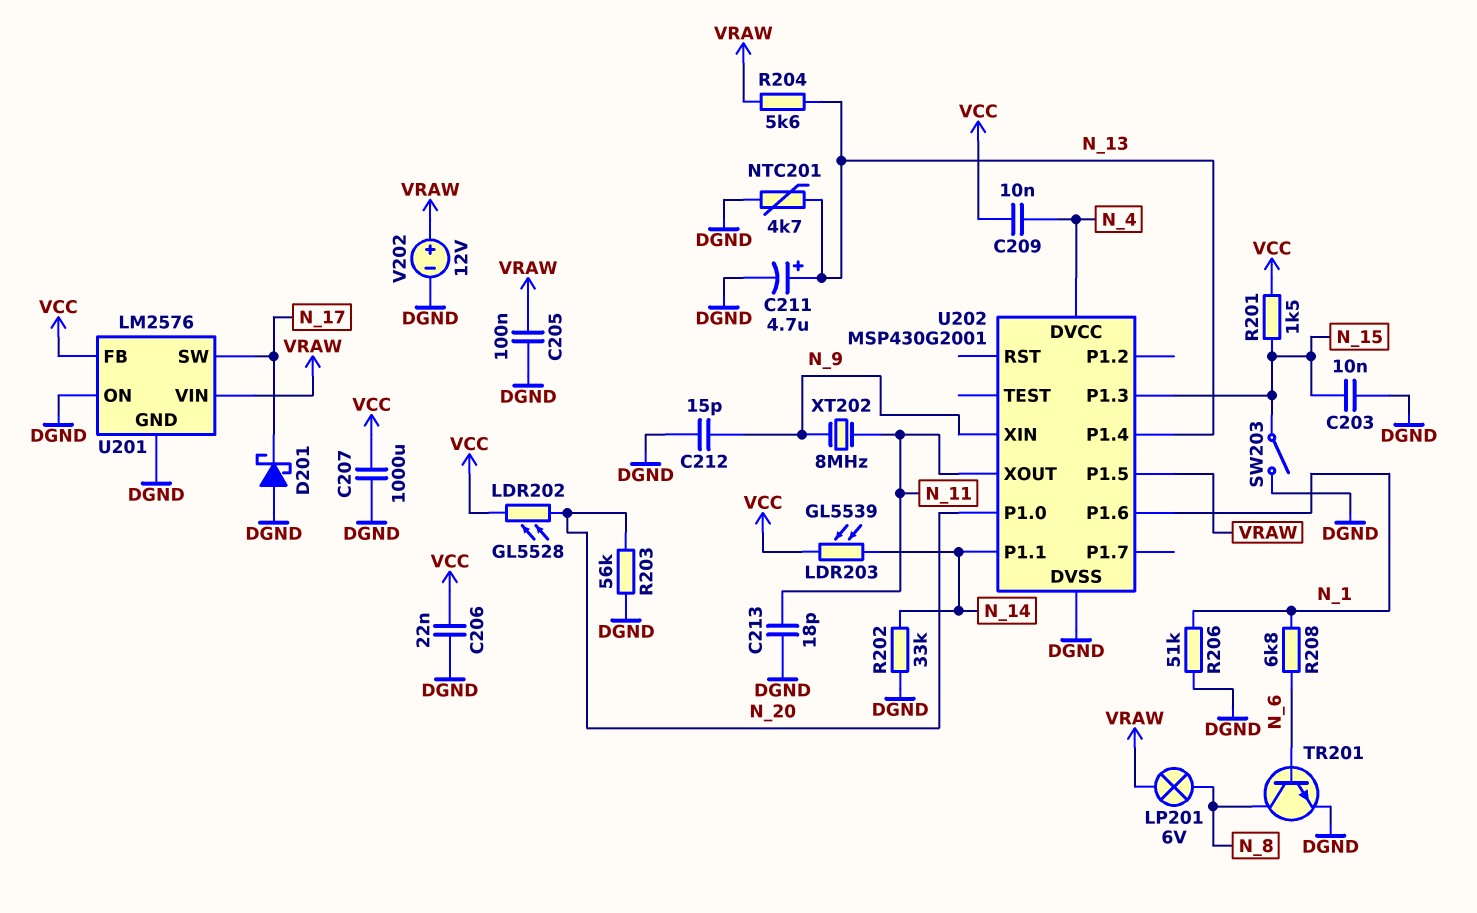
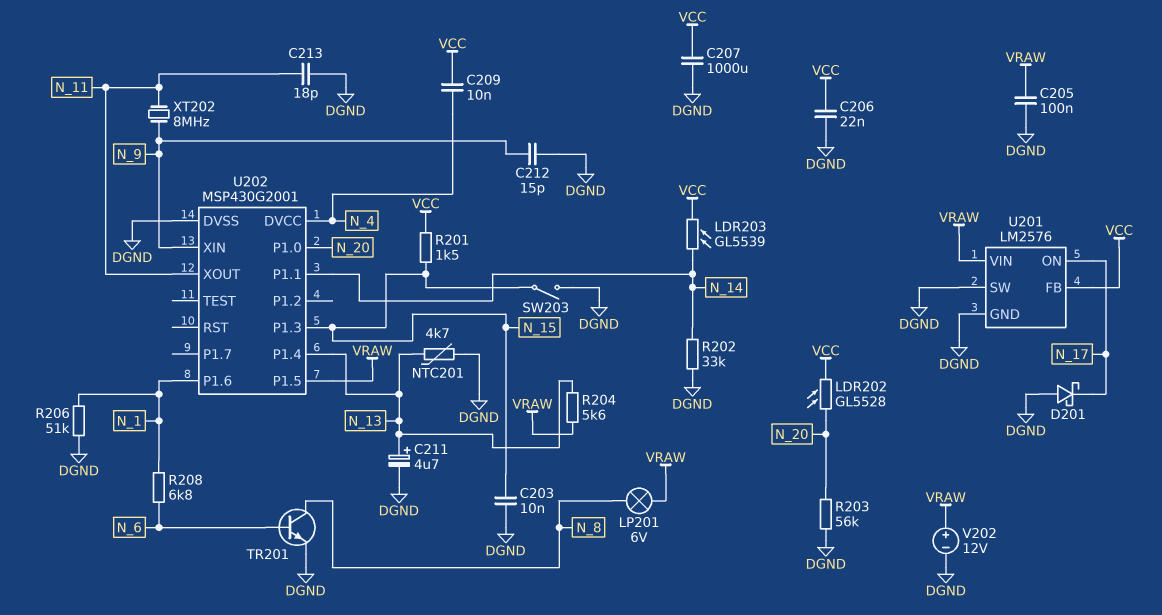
U201 pin ON: DGND -> N_17
U201 pin SW: N_17 -> DGND

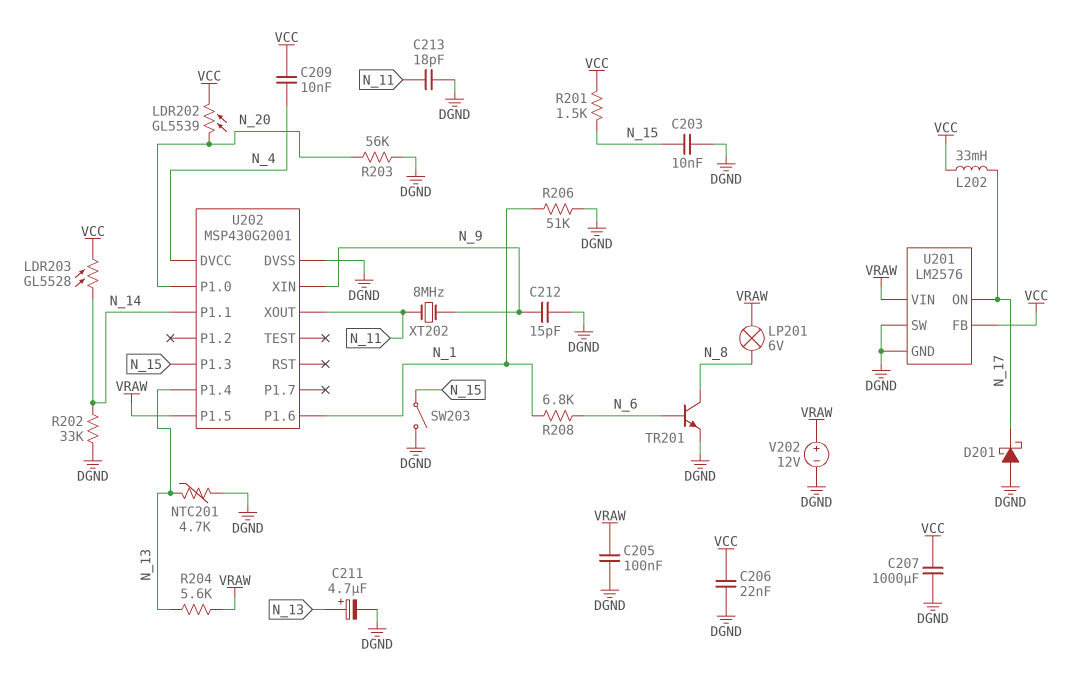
L202: none -> 33mH (N_17, VCC)
LDR202: GL5528 (N_20, VCC) -> GL5539 (N_20, VCC)
LDR203: GL5539 (N_14, VCC) -> GL5528 (N_14, VCC)

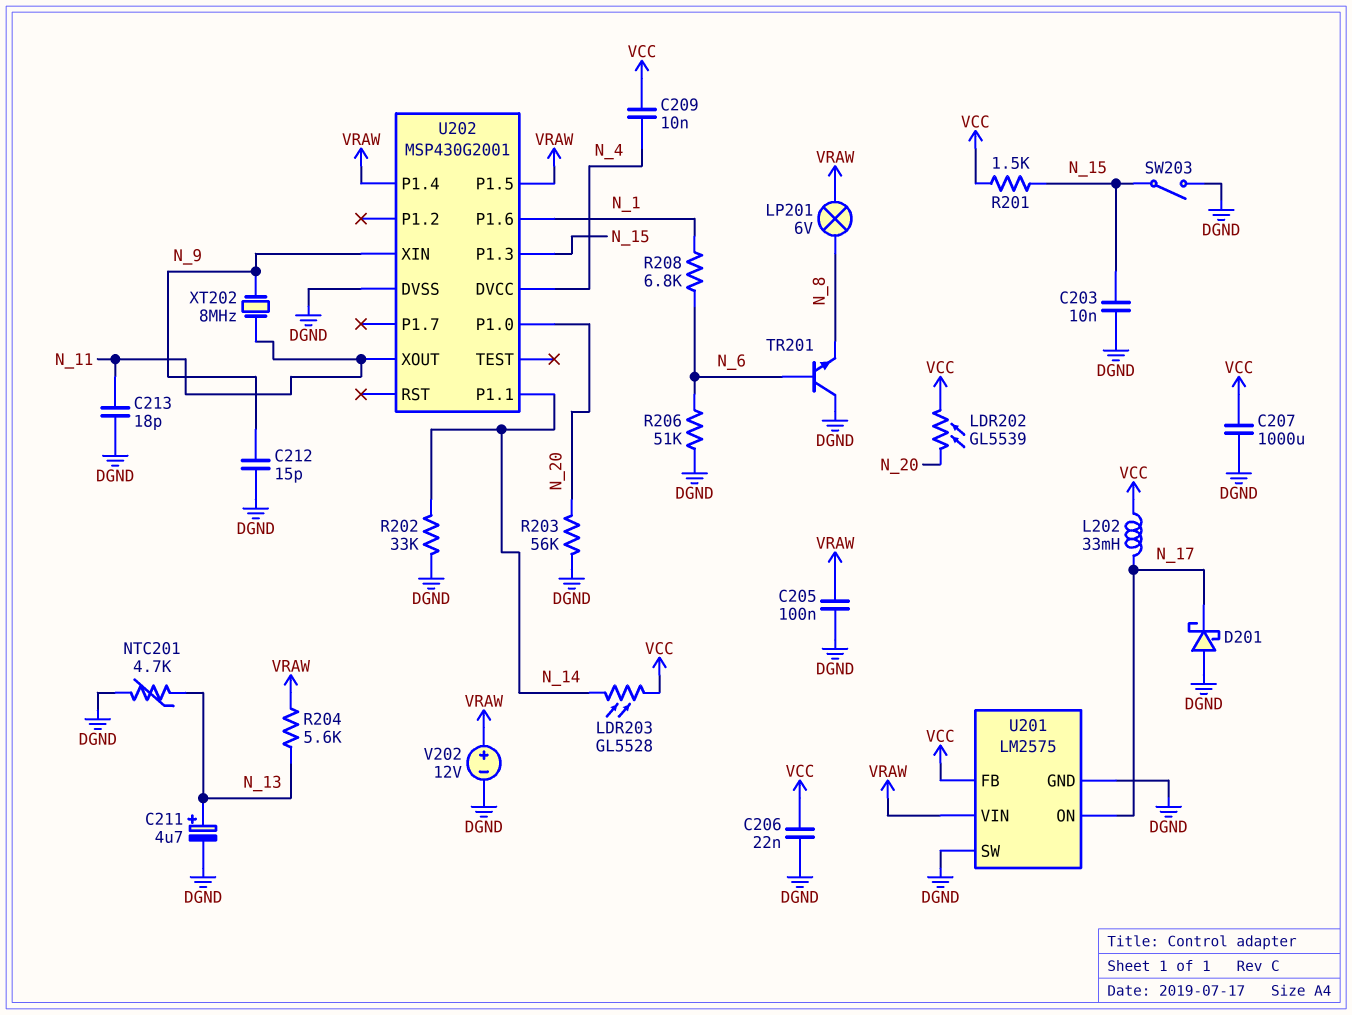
R206: 51k (DGND, N_1) -> 51k (DGND, N_6)
TR201: NPN (B N_6, C N_8, E DGND) -> NPN (B N_6, C DGND, E N_8)
U201: LM2576 -> LM2575
U202 pin P1.4: N_13 -> VRAW

